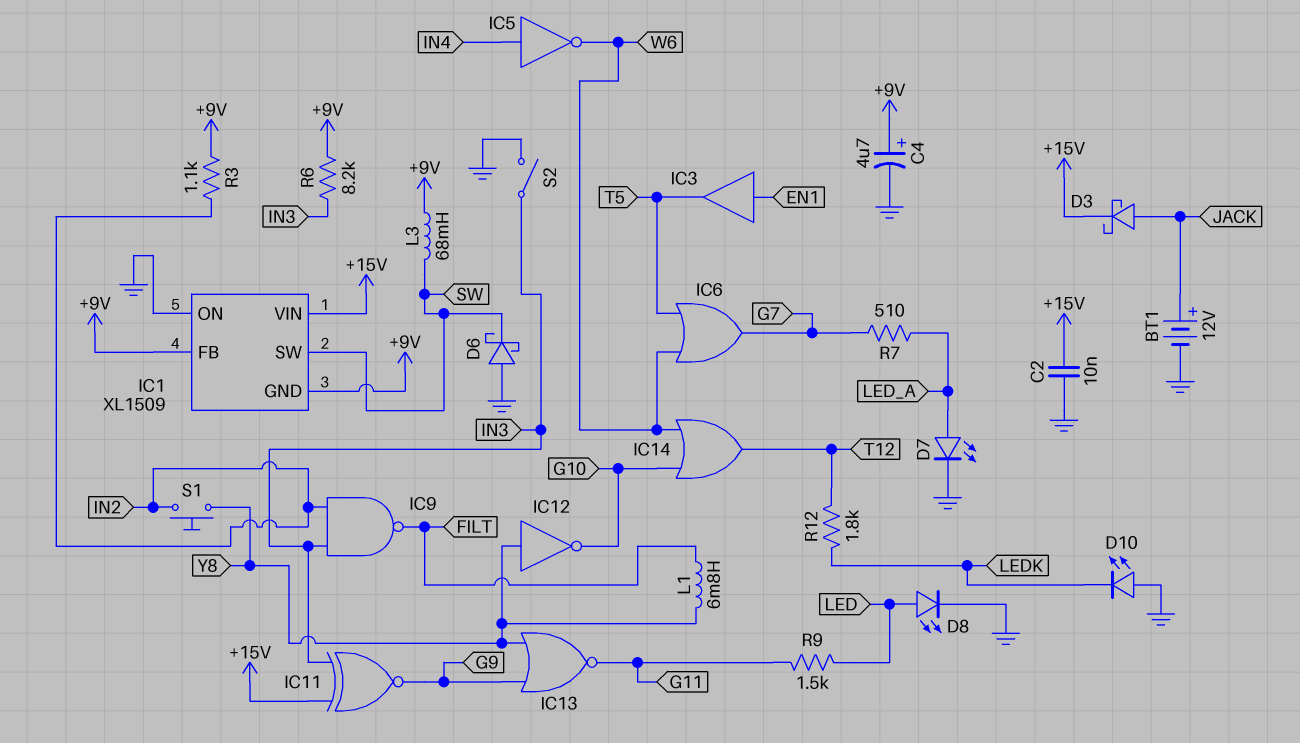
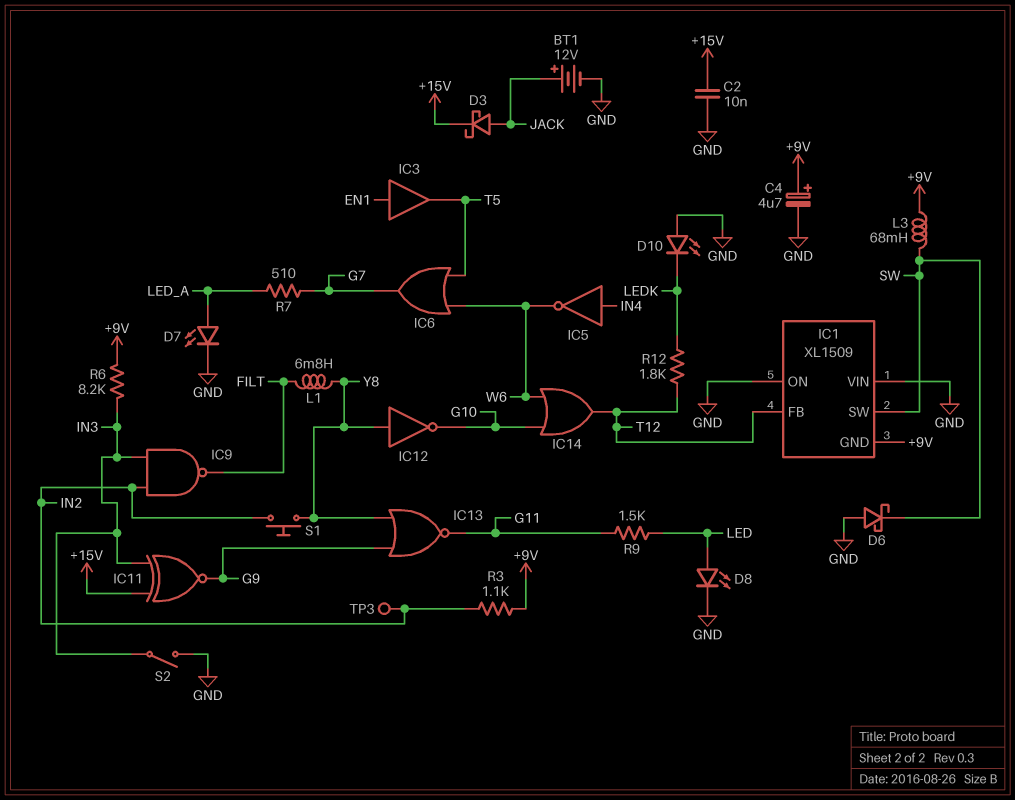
IC1 pin FB: +9V -> T12
IC1 pin VIN: +15V -> GND
TP3: none -> test point (IN2)

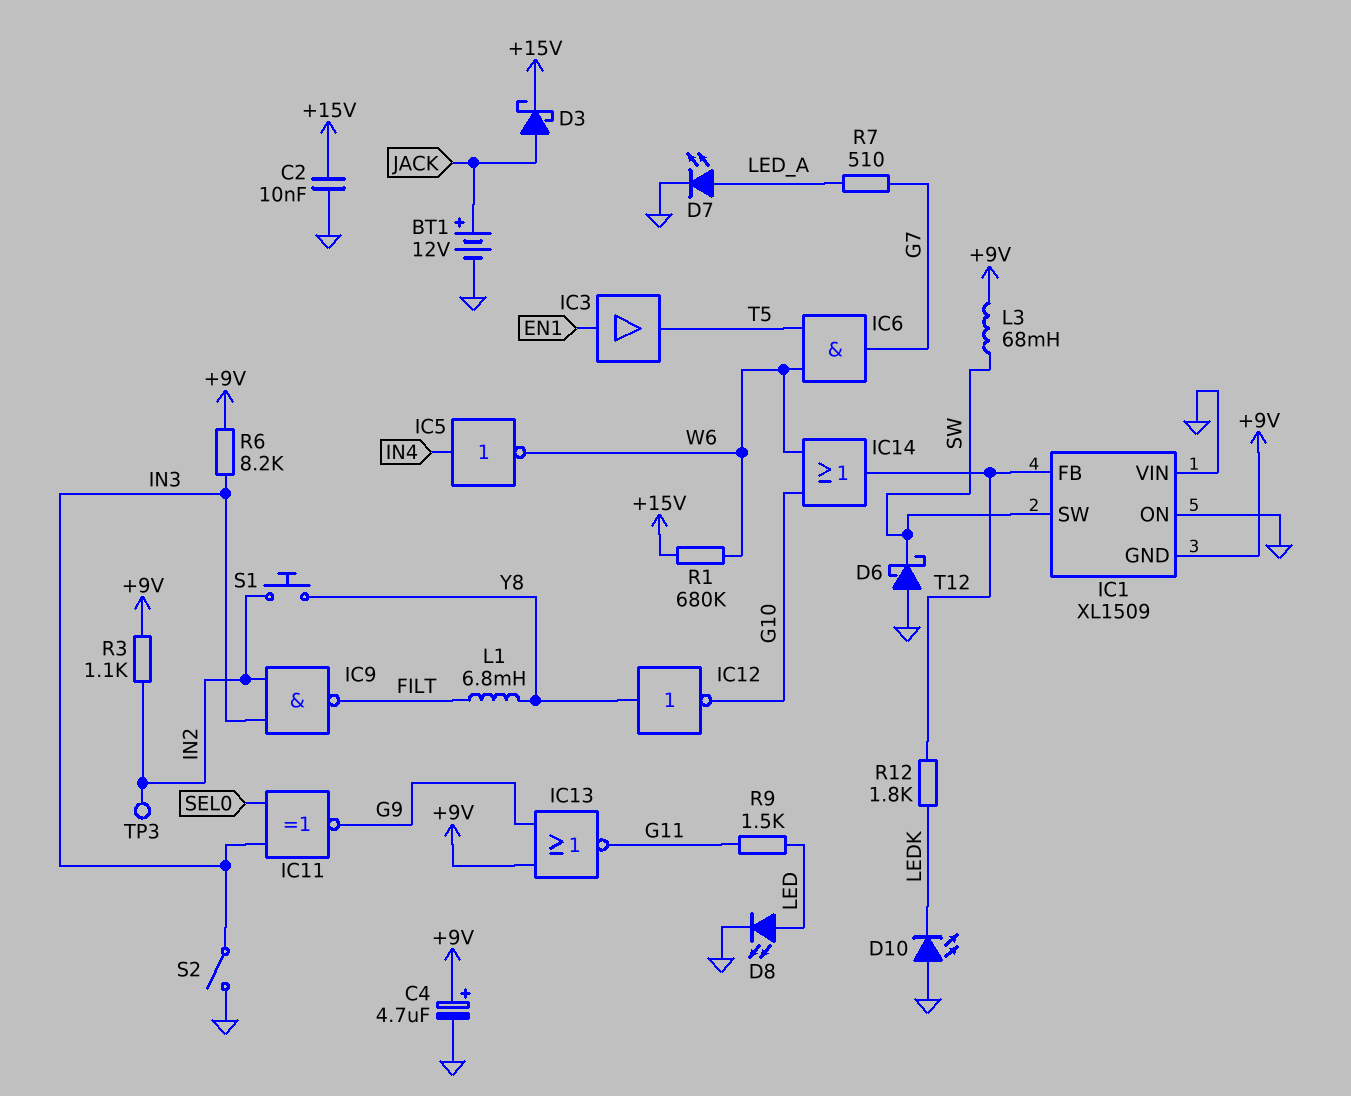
IC6: OR (in T5, in W6, out G7) -> AND (in T5, in W6, out G7)
IC11: XNOR (in +15V, in IN3, out G9) -> XNOR (in IN3, in SEL0, out G9)
IC13: NOR (in G9, in Y8, out G11) -> NOR (in +9V, in G9, out G11)
R1: none -> 680k (+15V, W6)

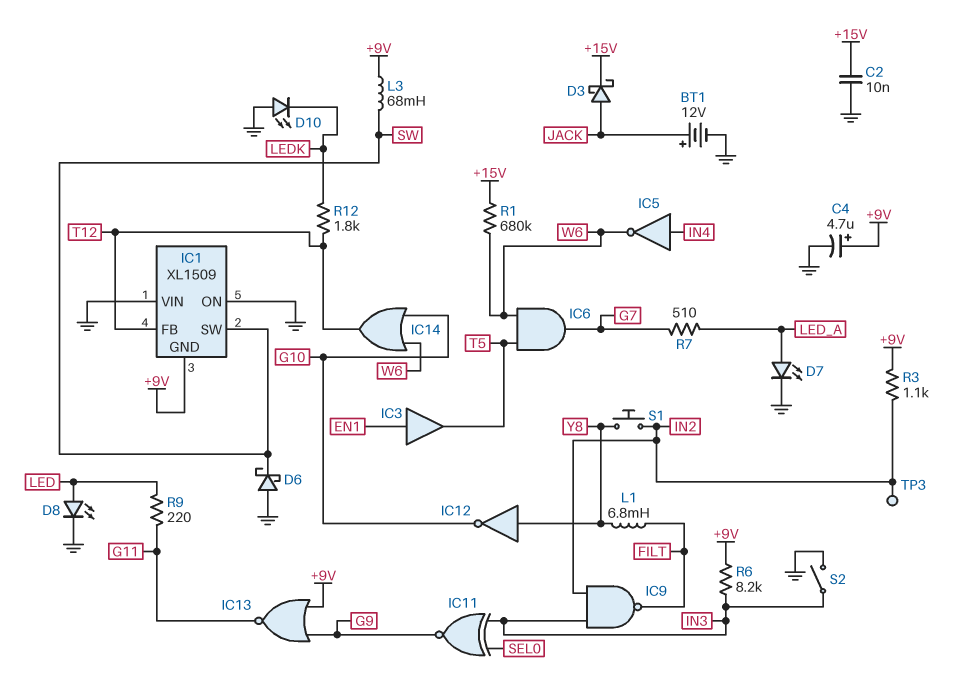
R9: 1.5k (G11, LED) -> 220 (G11, LED)

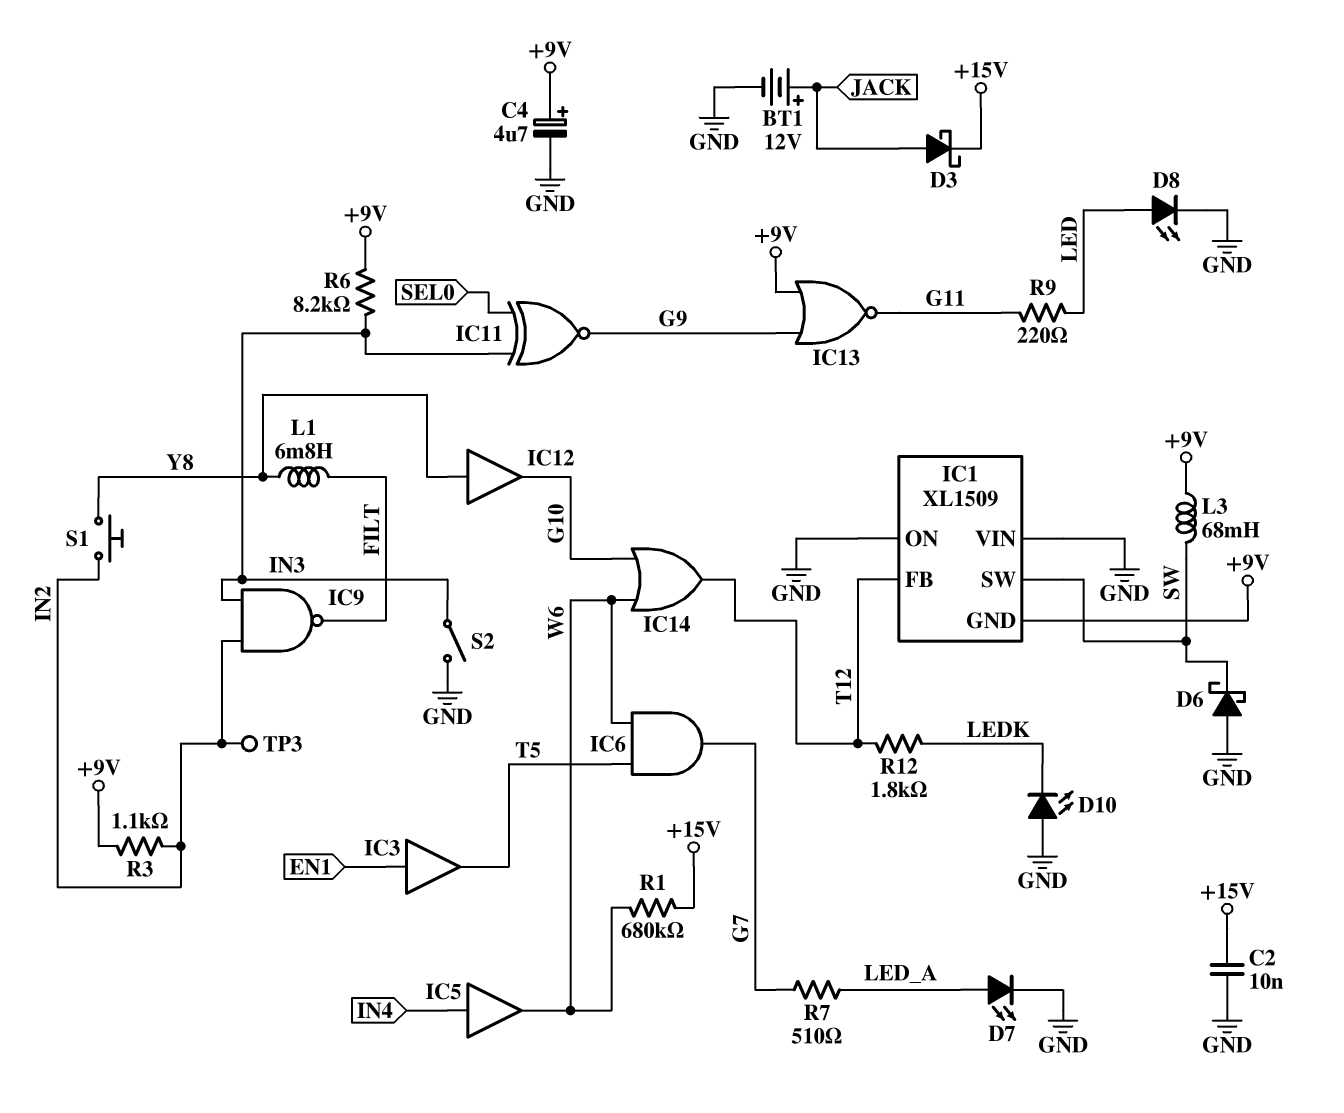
IC5: NOT (in IN4, out W6) -> buffer (in IN4, out W6)
IC12: NOT (in Y8, out G10) -> buffer (in Y8, out G10)

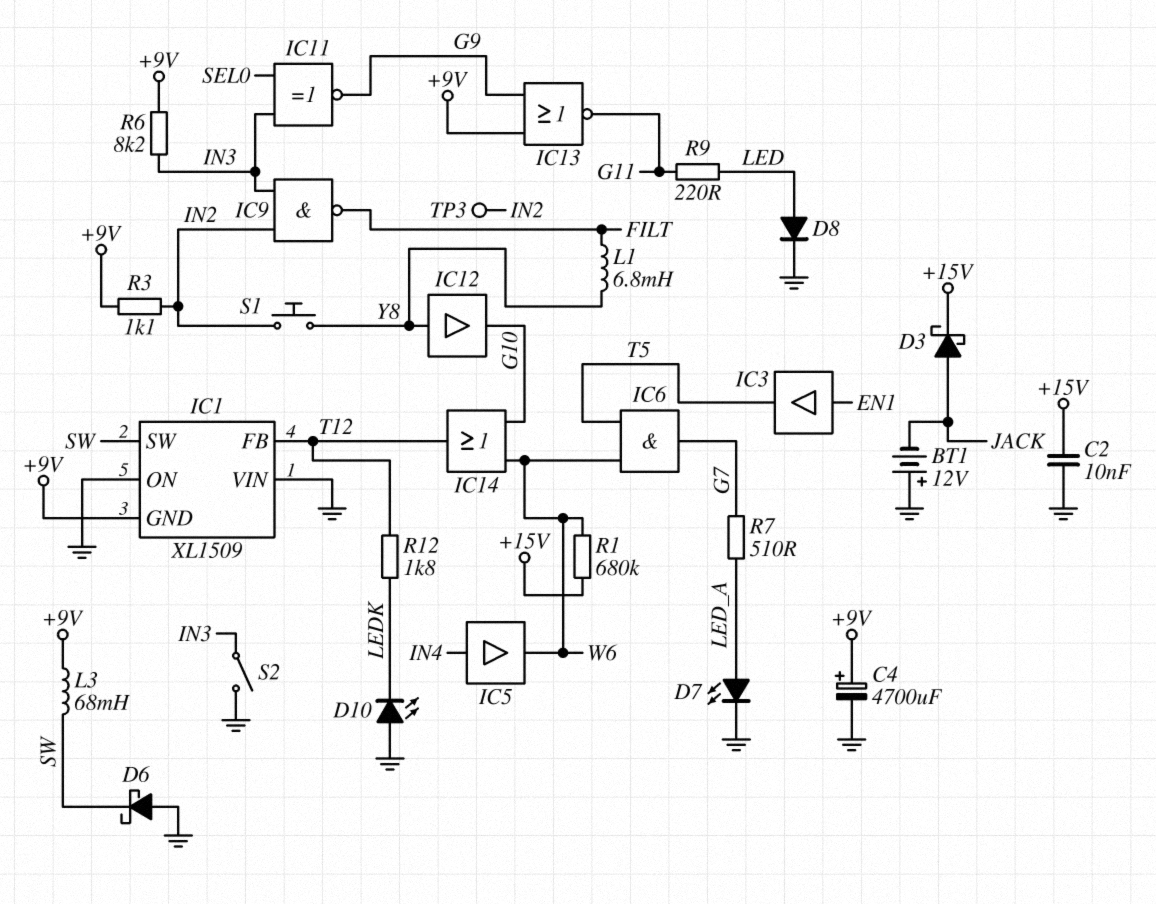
BT1: 12V (plus JACK, minus GND) -> 12V (plus GND, minus JACK)
C4: 4.7uF (plus +9V, minus GND) -> 4700uF (plus +9V, minus GND)
D8: LED (A LED, K GND) -> diode (A LED, K GND)

